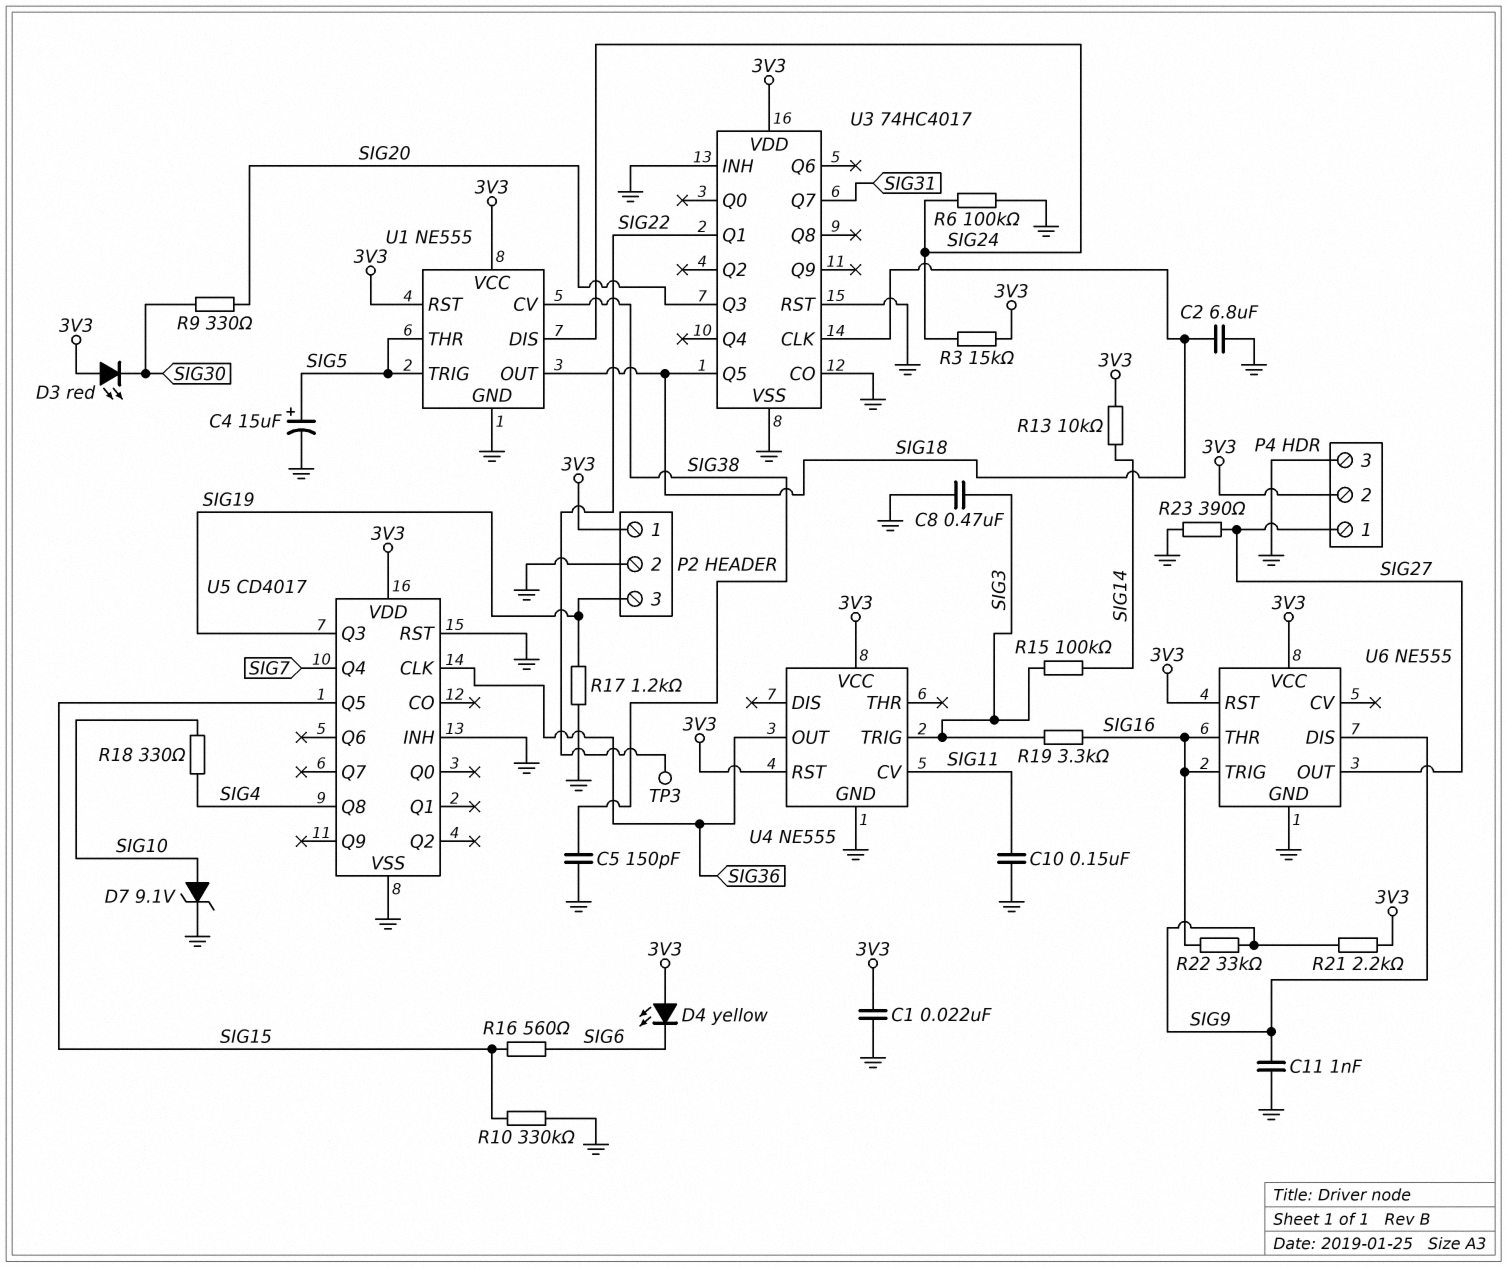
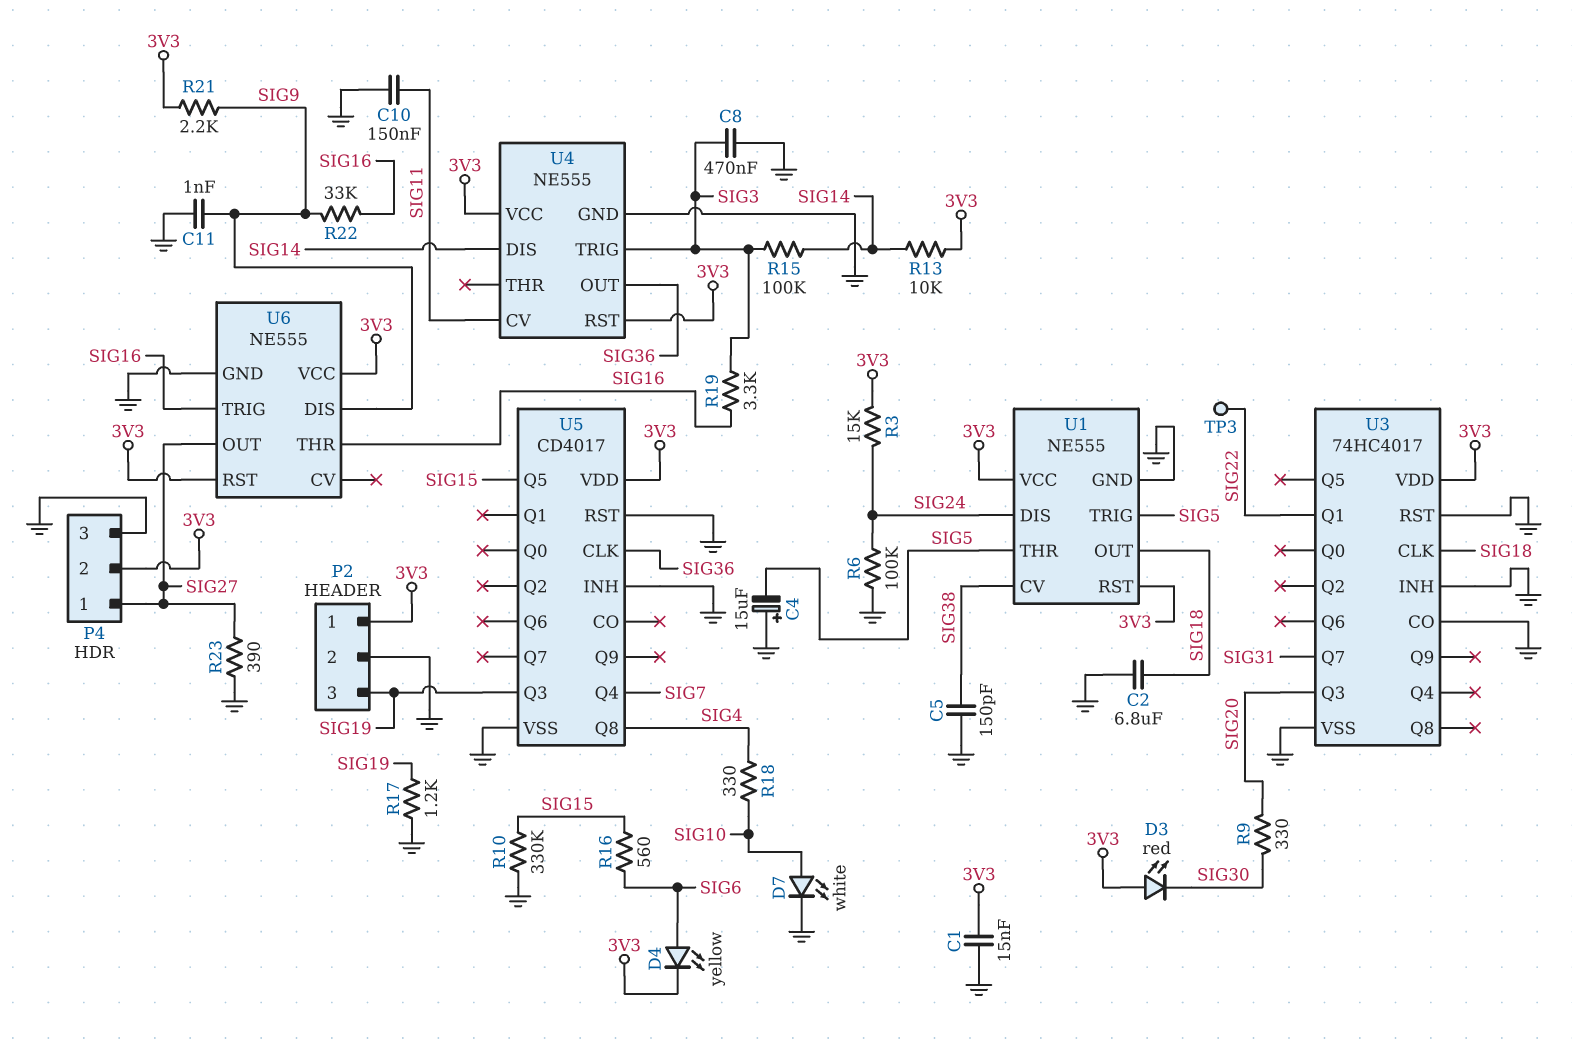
C1: 22nF (3V3, GND) -> 15nF (3V3, GND)
C4: 15uF (plus SIG5, minus GND) -> 15uF (plus GND, minus SIG5)
D4: LED yellow (A 3V3, K SIG6) -> LED yellow (A SIG6, K 3V3)
D7: zener 9.1V (A SIG10, K GND) -> LED white (A SIG10, K GND)
U3 pin Q5: SIG18 -> none
U4 pin DIS: none -> SIG14

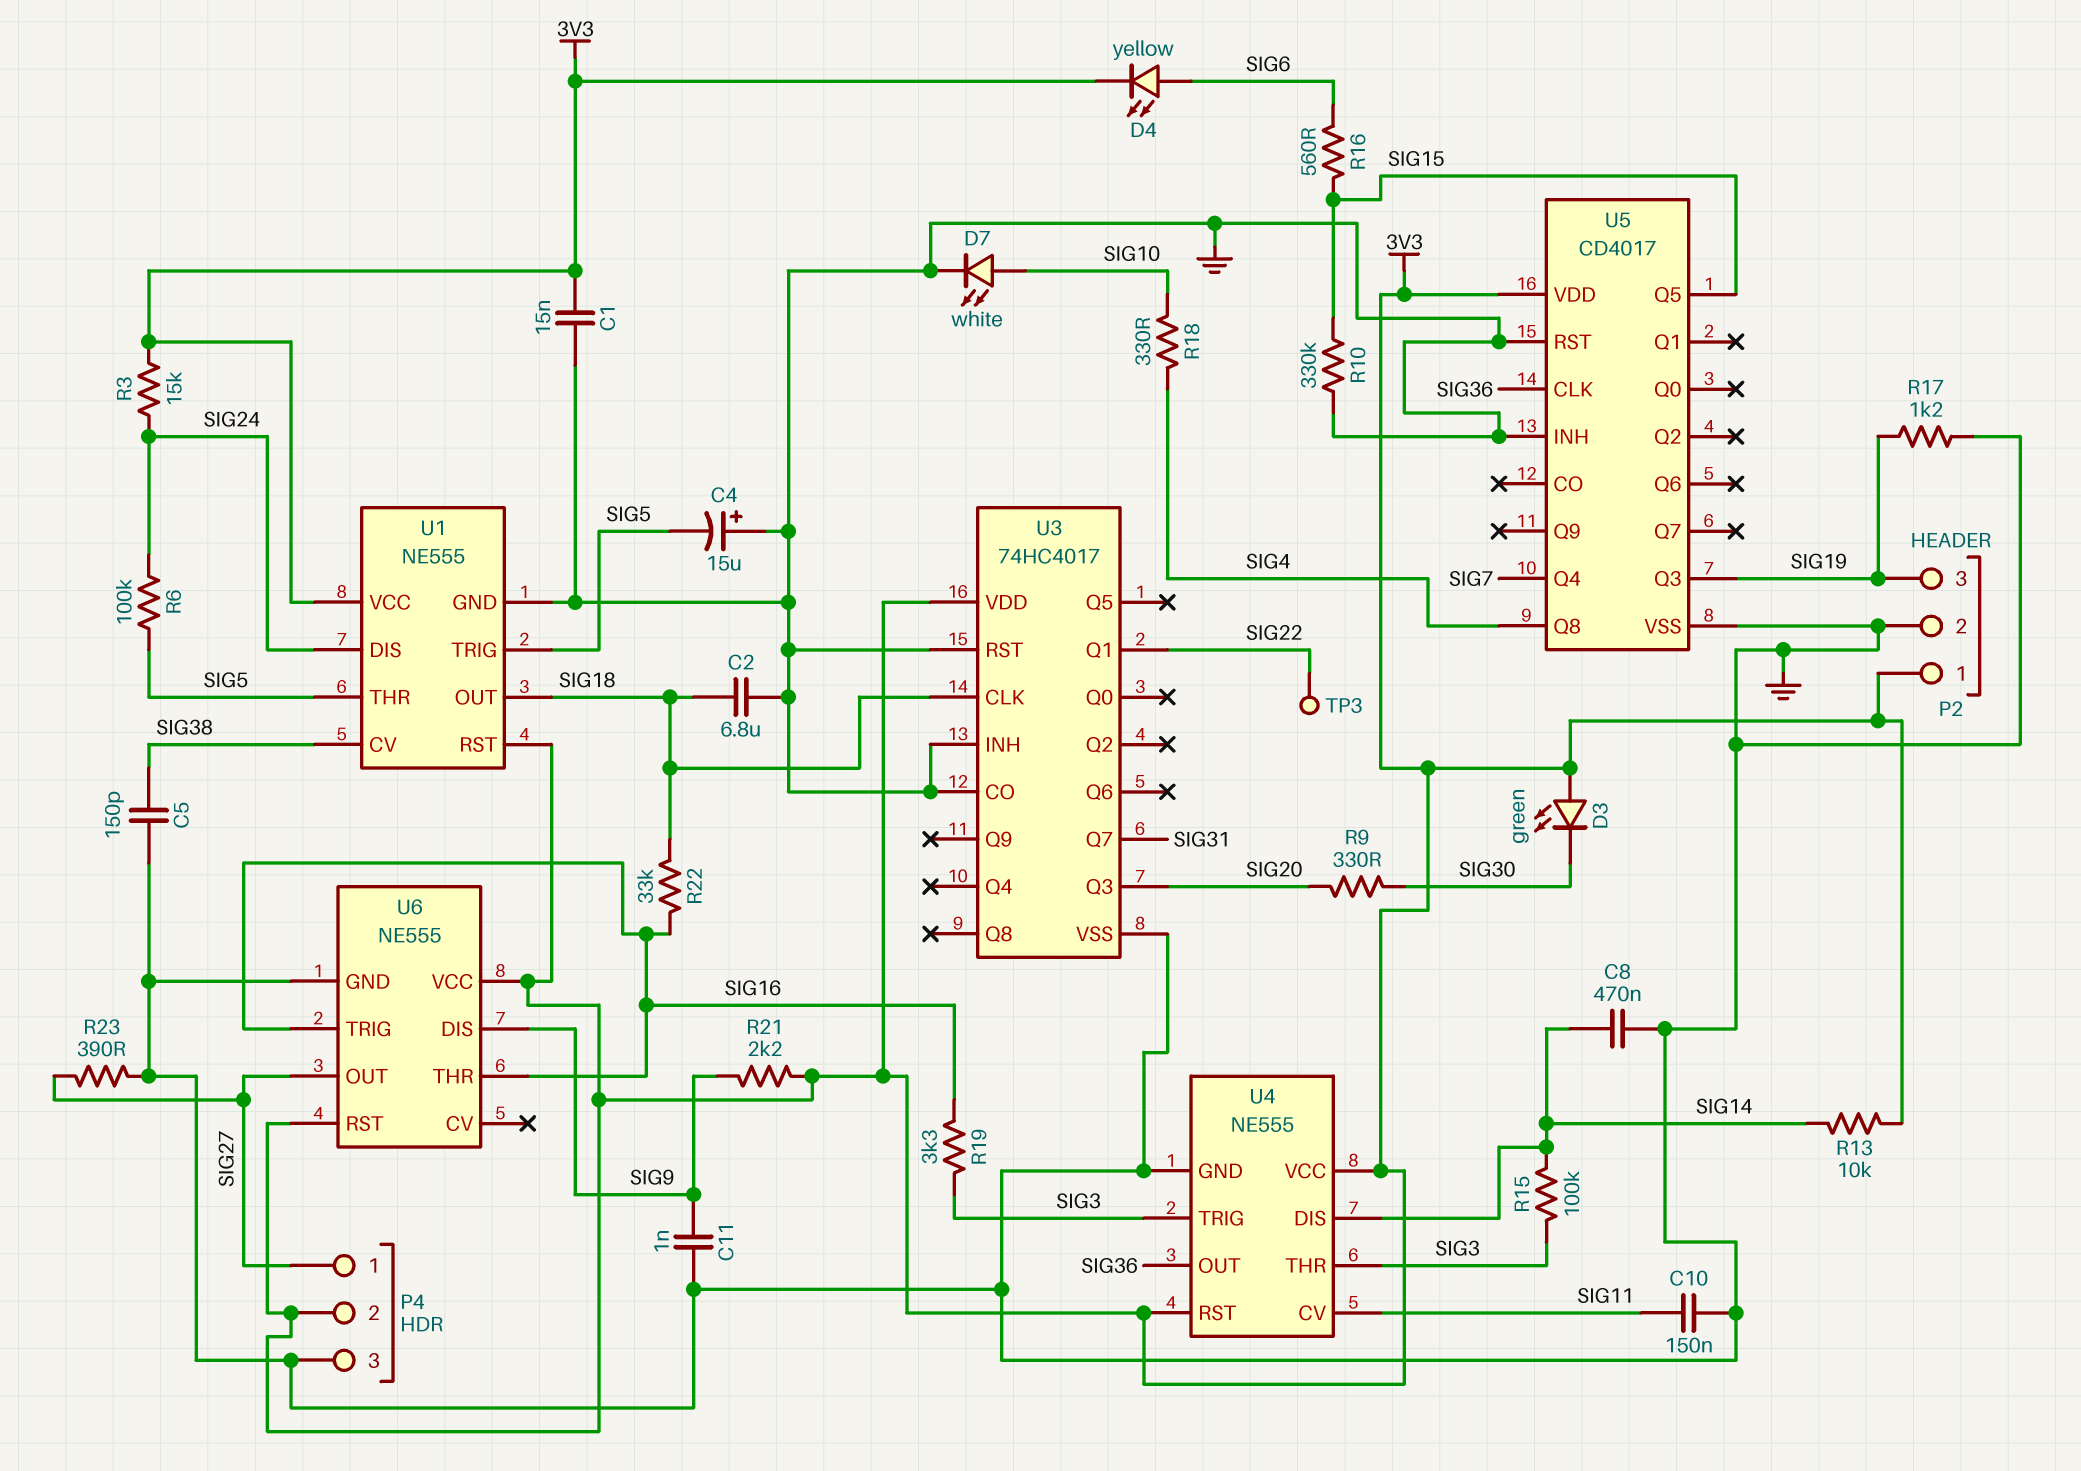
C8: 470nF (GND, SIG3) -> 470nF (GND, SIG14)
D3: LED red (A 3V3, K SIG30) -> LED green (A 3V3, K SIG30)
R6: 100k (GND, SIG24) -> 100k (SIG5, SIG24)
R22: 33k (SIG9, SIG16) -> 33k (SIG16, SIG18)
U4 pin THR: none -> SIG3

